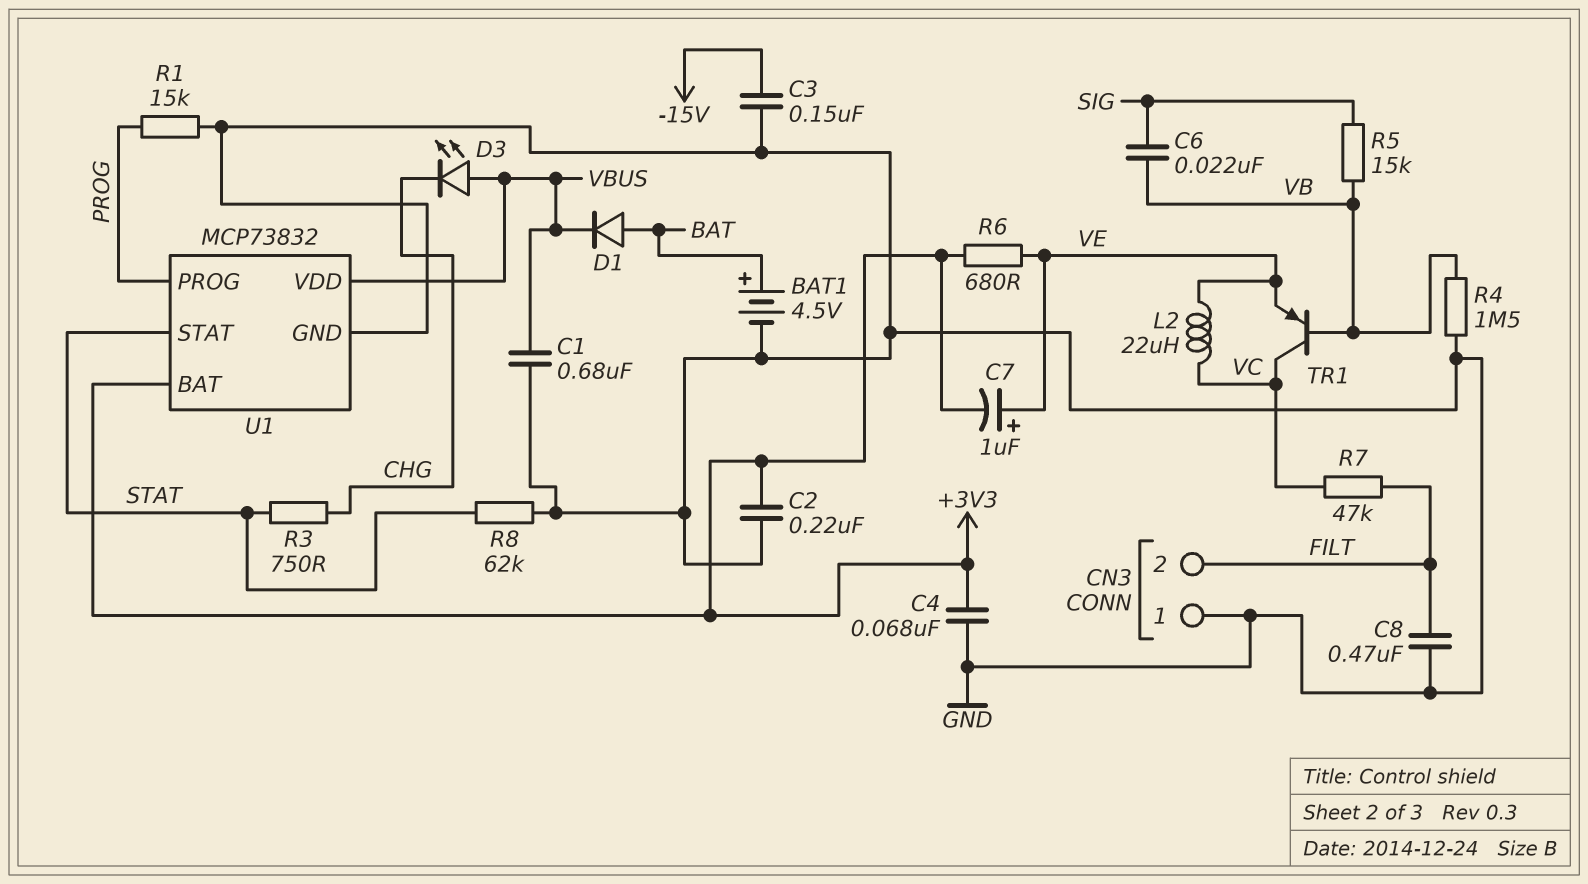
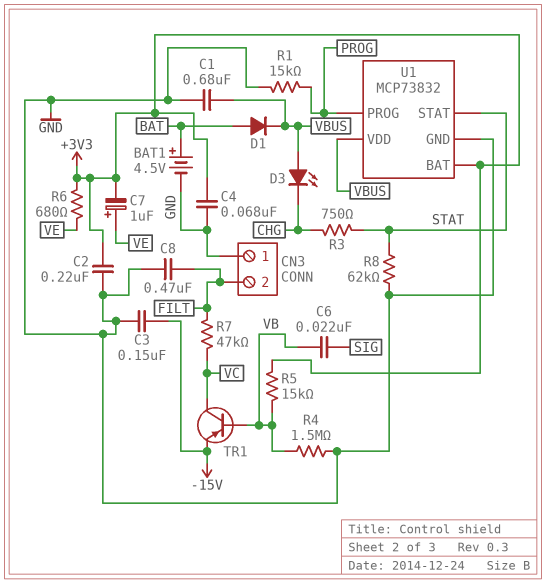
L2: 22uH (VC, VE) -> none
R5: 15k (SIG, VB) -> 15k (+3V3, VB)
TR1: PNP (B VB, C VC, E VE) -> PNP (B VB, C VC, E -15V)

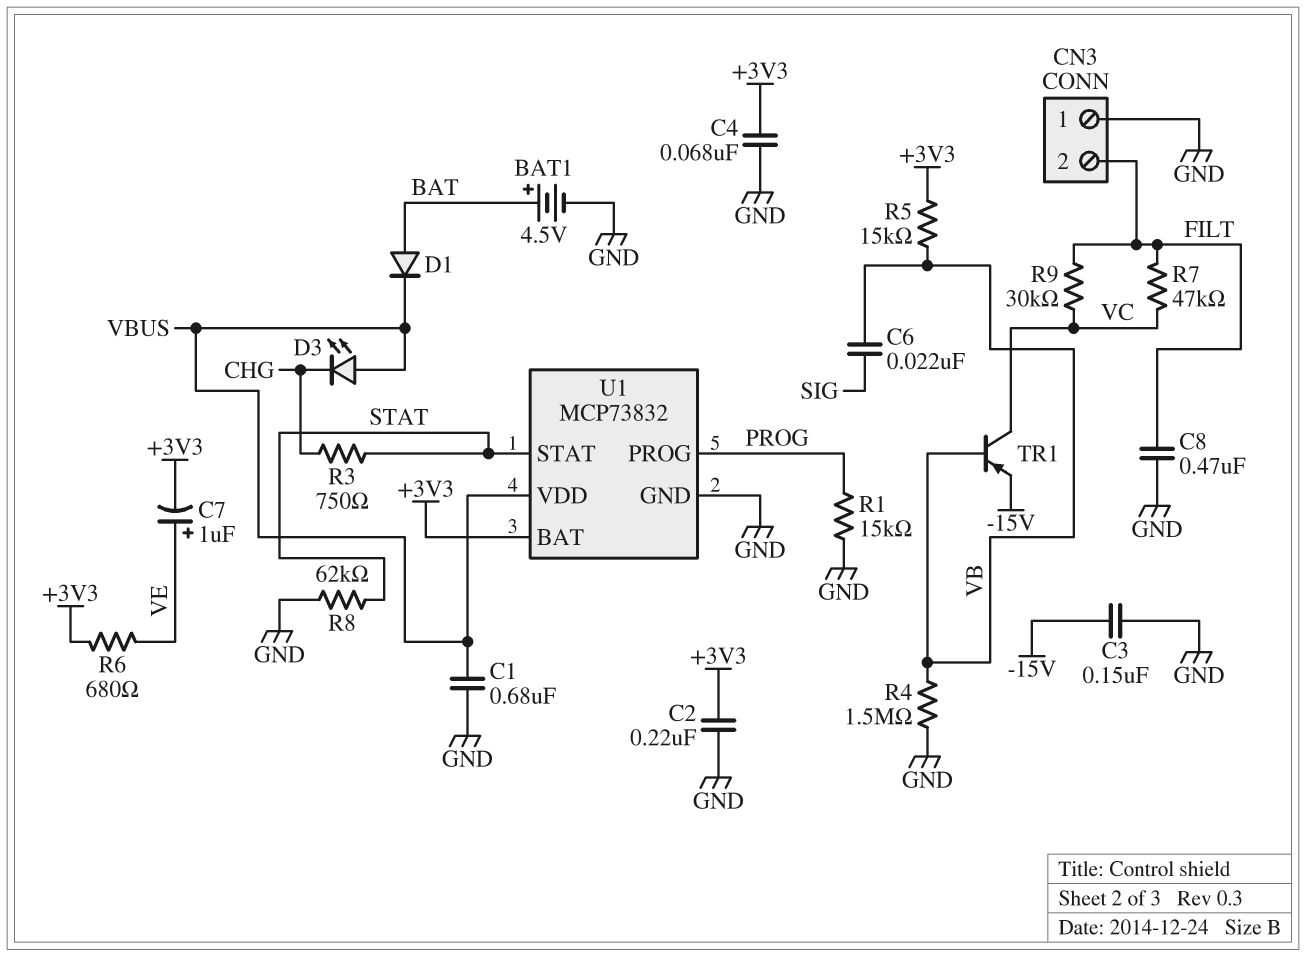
R9: none -> 30k (FILT, VC)

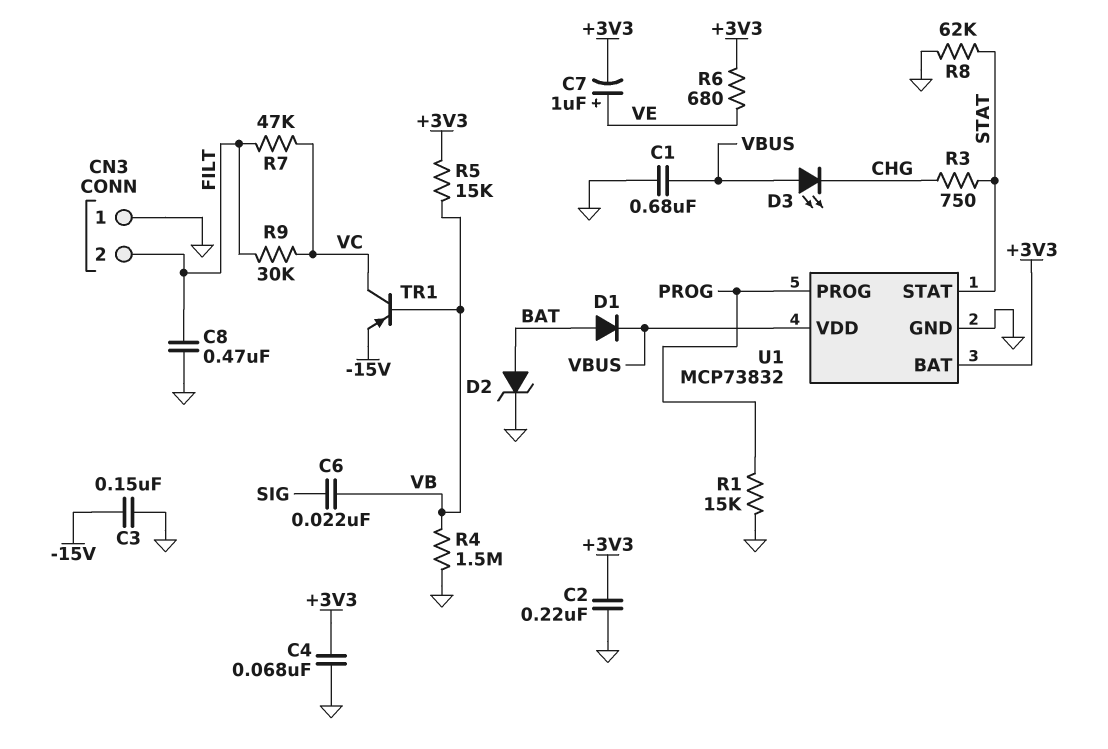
BAT1: 4.5V (plus BAT, minus GND) -> none
D2: none -> zener (A BAT, K GND)

